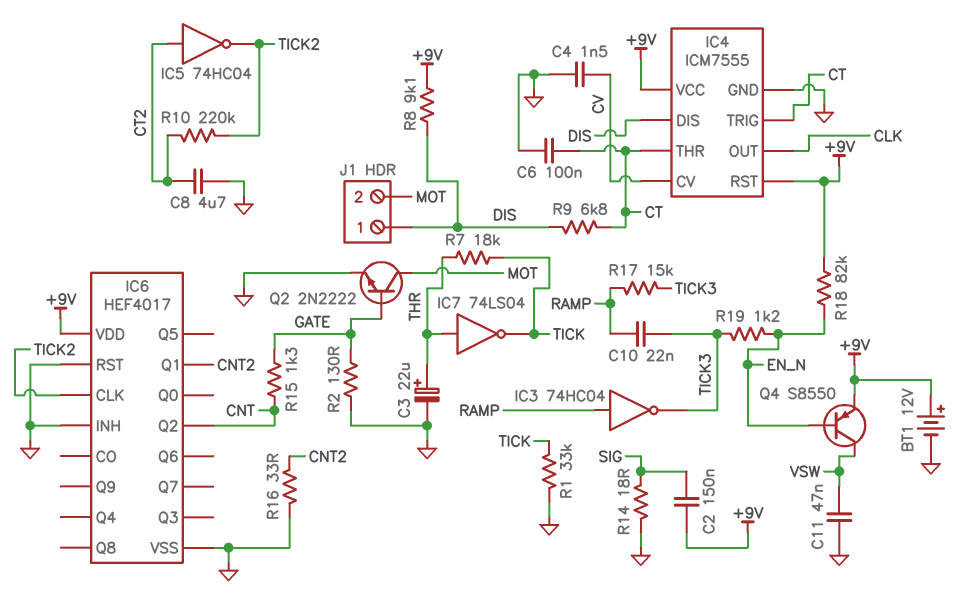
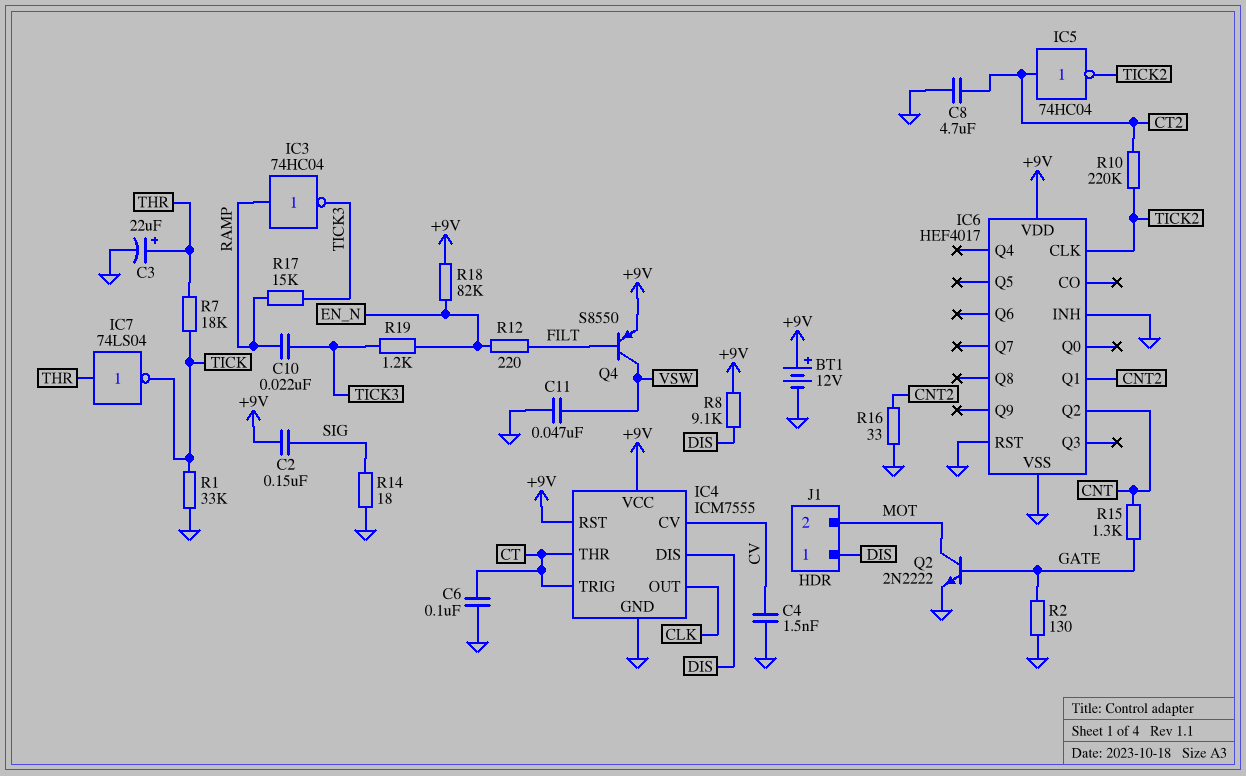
Q4: PNP S8550 (B EN_N, C VSW, E +9V) -> PNP S8550 (B FILT, C VSW, E +9V)
R9: 6.8k (CT, DIS) -> none
R12: none -> 220 (EN_N, FILT)

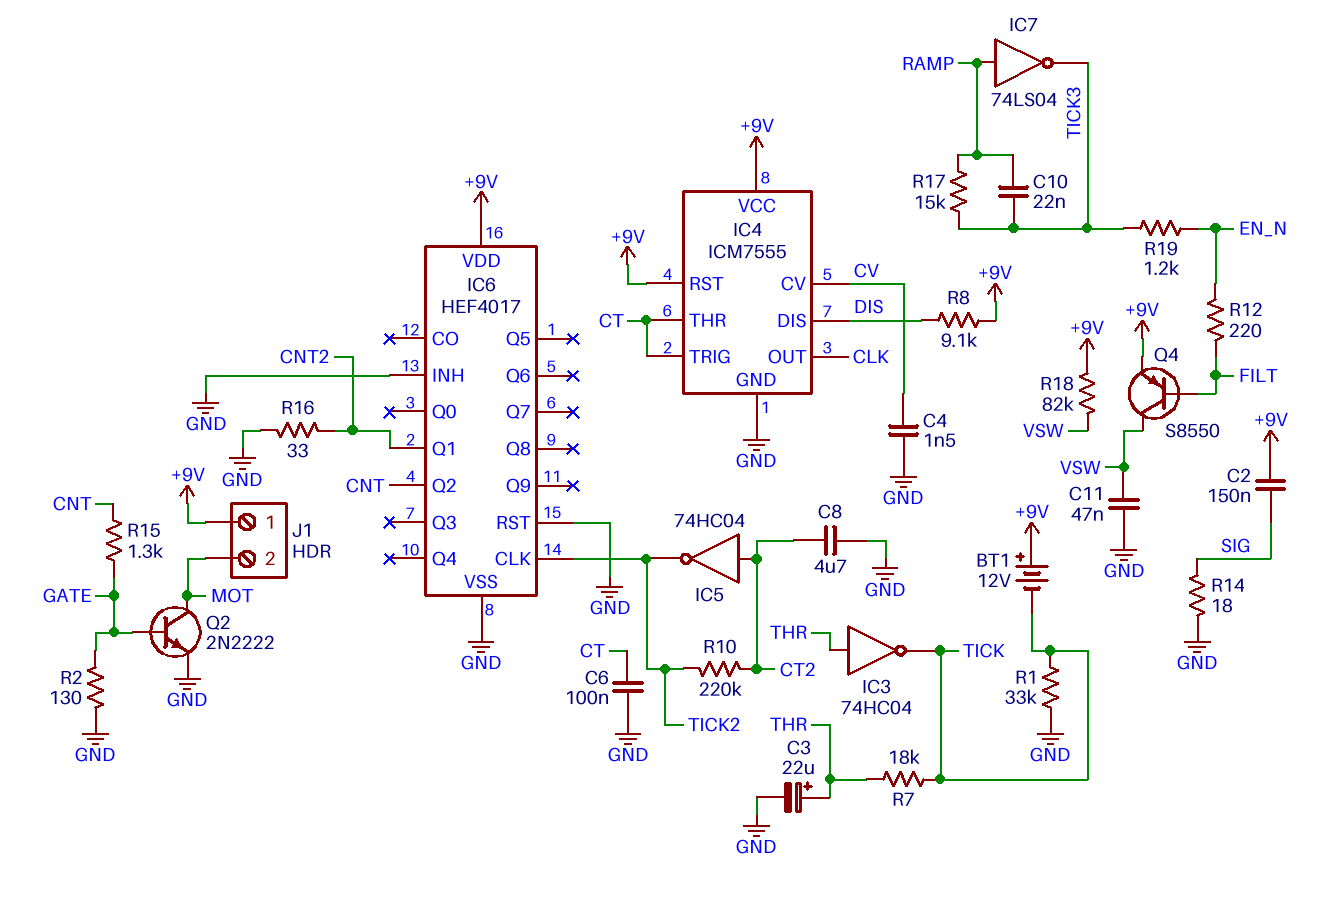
BT1: 12V (plus +9V, minus GND) -> 12V (plus +9V, minus TICK)
IC3: NOT 74HC04 (in RAMP, out TICK3) -> NOT 74HC04 (in THR, out TICK)
IC7: NOT 74LS04 (in THR, out TICK) -> NOT 74LS04 (in RAMP, out TICK3)
J1 pin 1: DIS -> +9V
R18: 82k (+9V, EN_N) -> 82k (+9V, VSW)

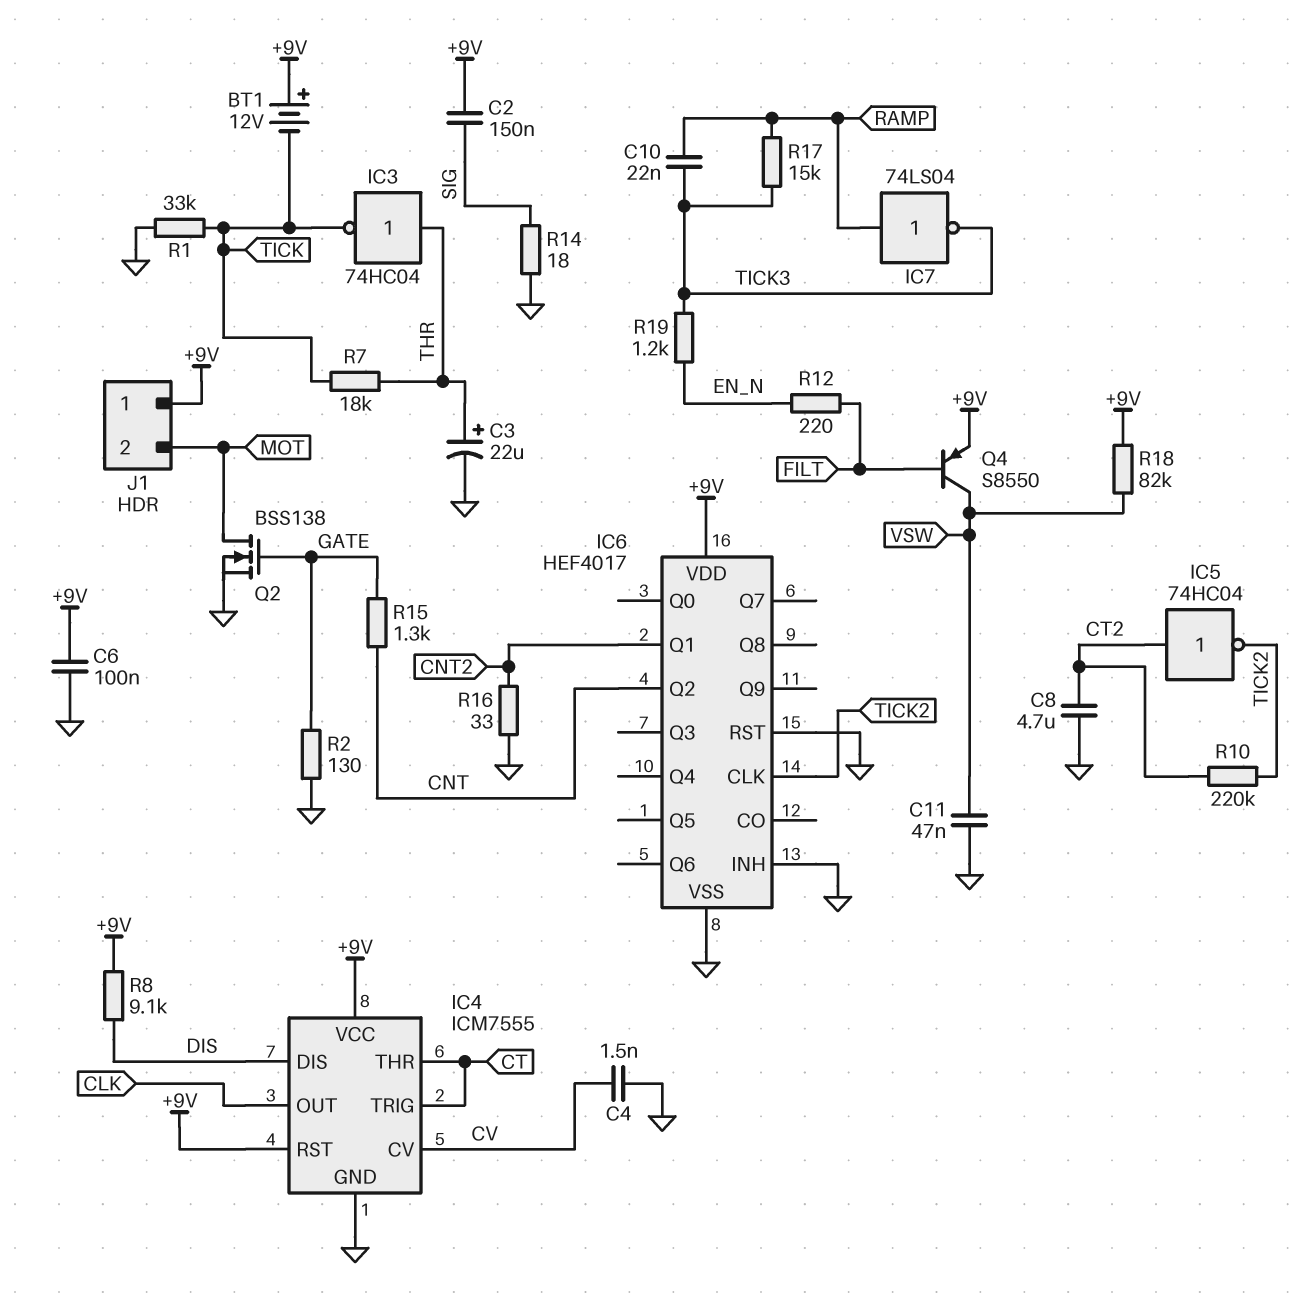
C6: 100nF (CT, GND) -> 100nF (+9V, GND)
Q2: NPN 2N2222 (B GATE, C MOT, E GND) -> NMOS BSS138 (G GATE, D MOT, S GND)

